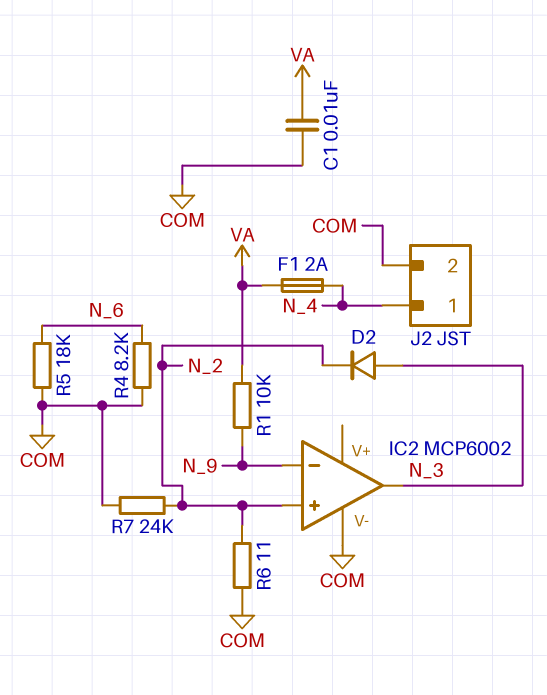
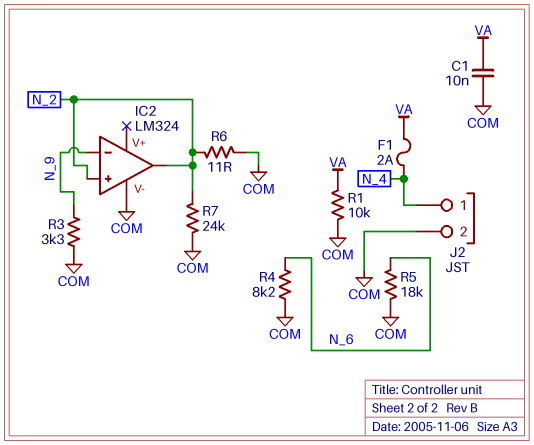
D2: diode (A N_3, K N_2) -> none
IC2: MCP6002 -> LM324
IC2 pin out: N_3 -> N_2
R1: 10k (N_9, VA) -> 10k (COM, VA)
R3: none -> 3.3k (COM, N_9)

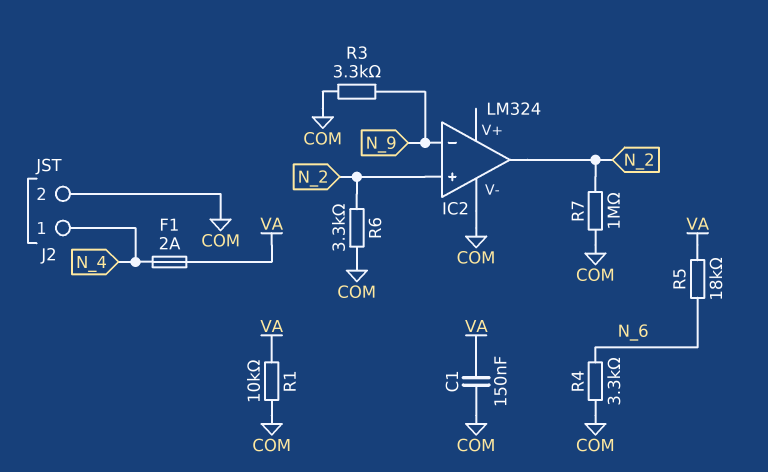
C1: 10nF (COM, VA) -> 150nF (COM, VA)
R4: 8.2k (COM, N_6) -> 3.3k (COM, N_6)
R5: 18k (COM, N_6) -> 18k (N_6, VA)
R6: 11 (COM, N_2) -> 3.3k (COM, N_2)
R7: 24k (COM, N_2) -> 1M (COM, N_2)

